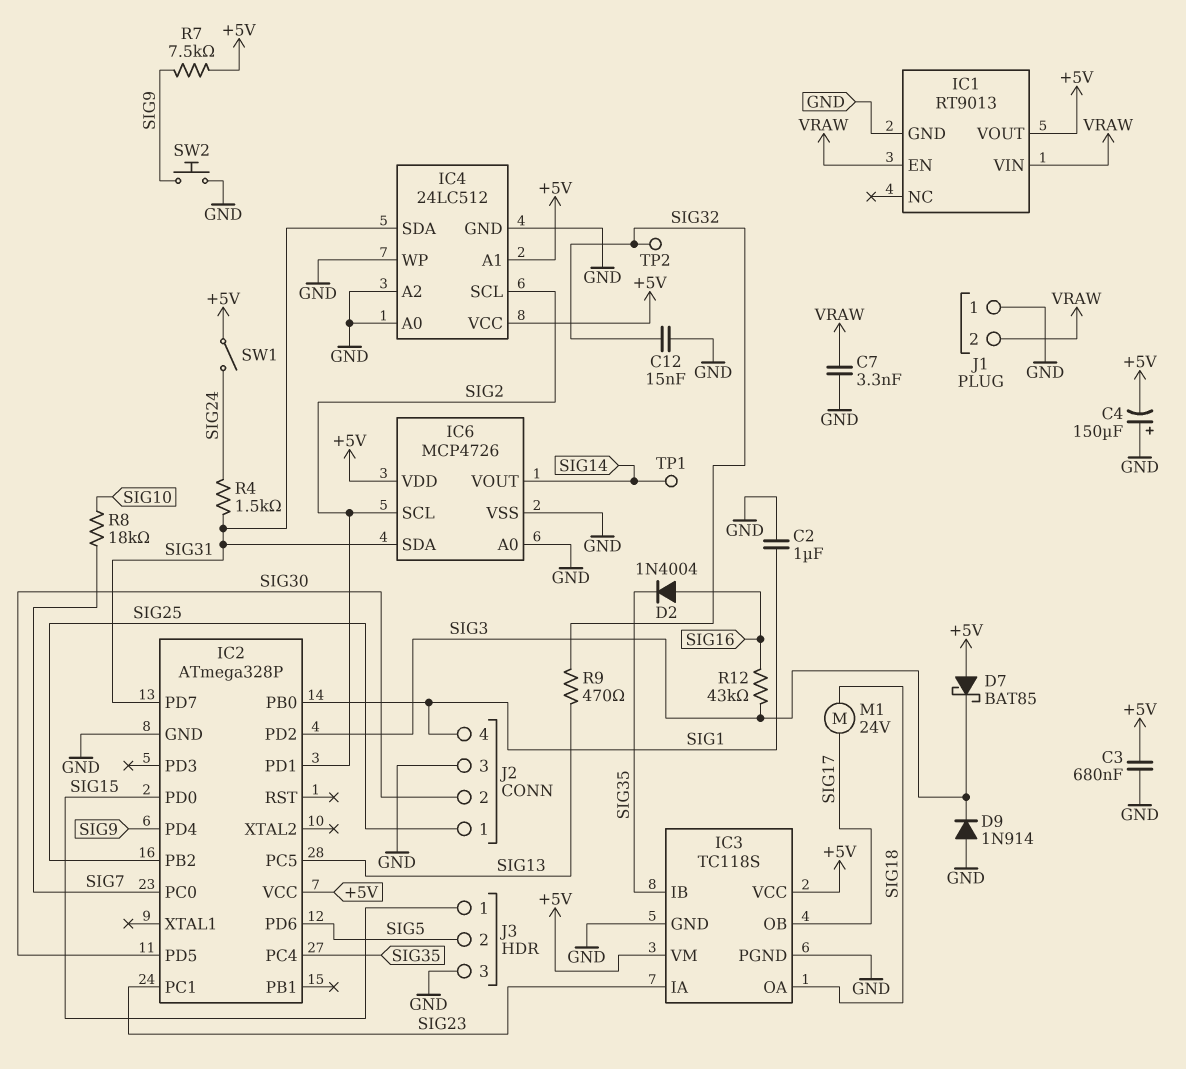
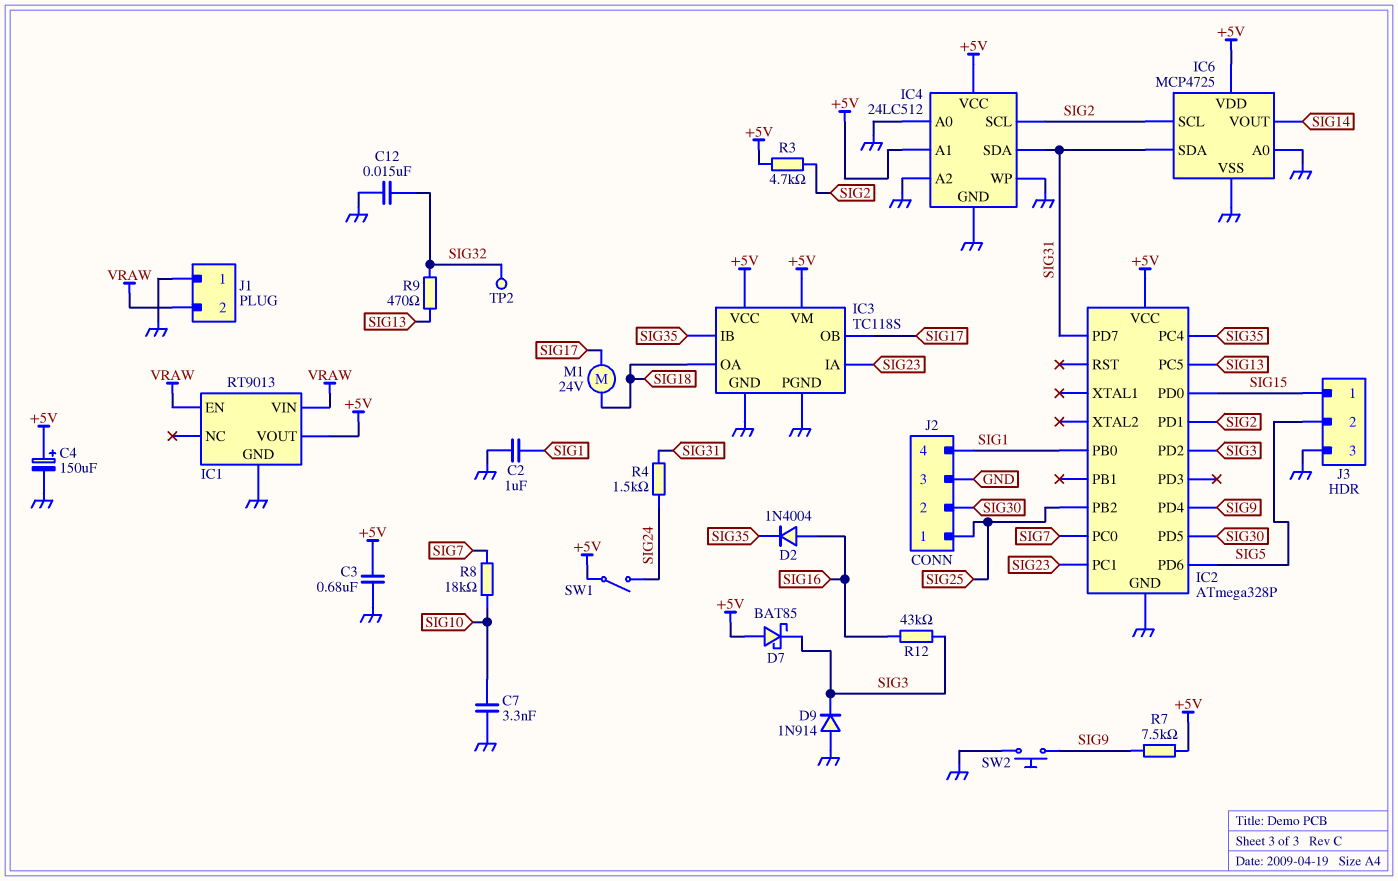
C4: 150uF (plus GND, minus +5V) -> 150uF (plus +5V, minus GND)
C7: 3.3nF (GND, VRAW) -> 3.3nF (GND, SIG10)
IC6: MCP4726 -> MCP4725
R3: none -> 4.7k (+5V, SIG2)
TP1: test point (SIG14) -> none

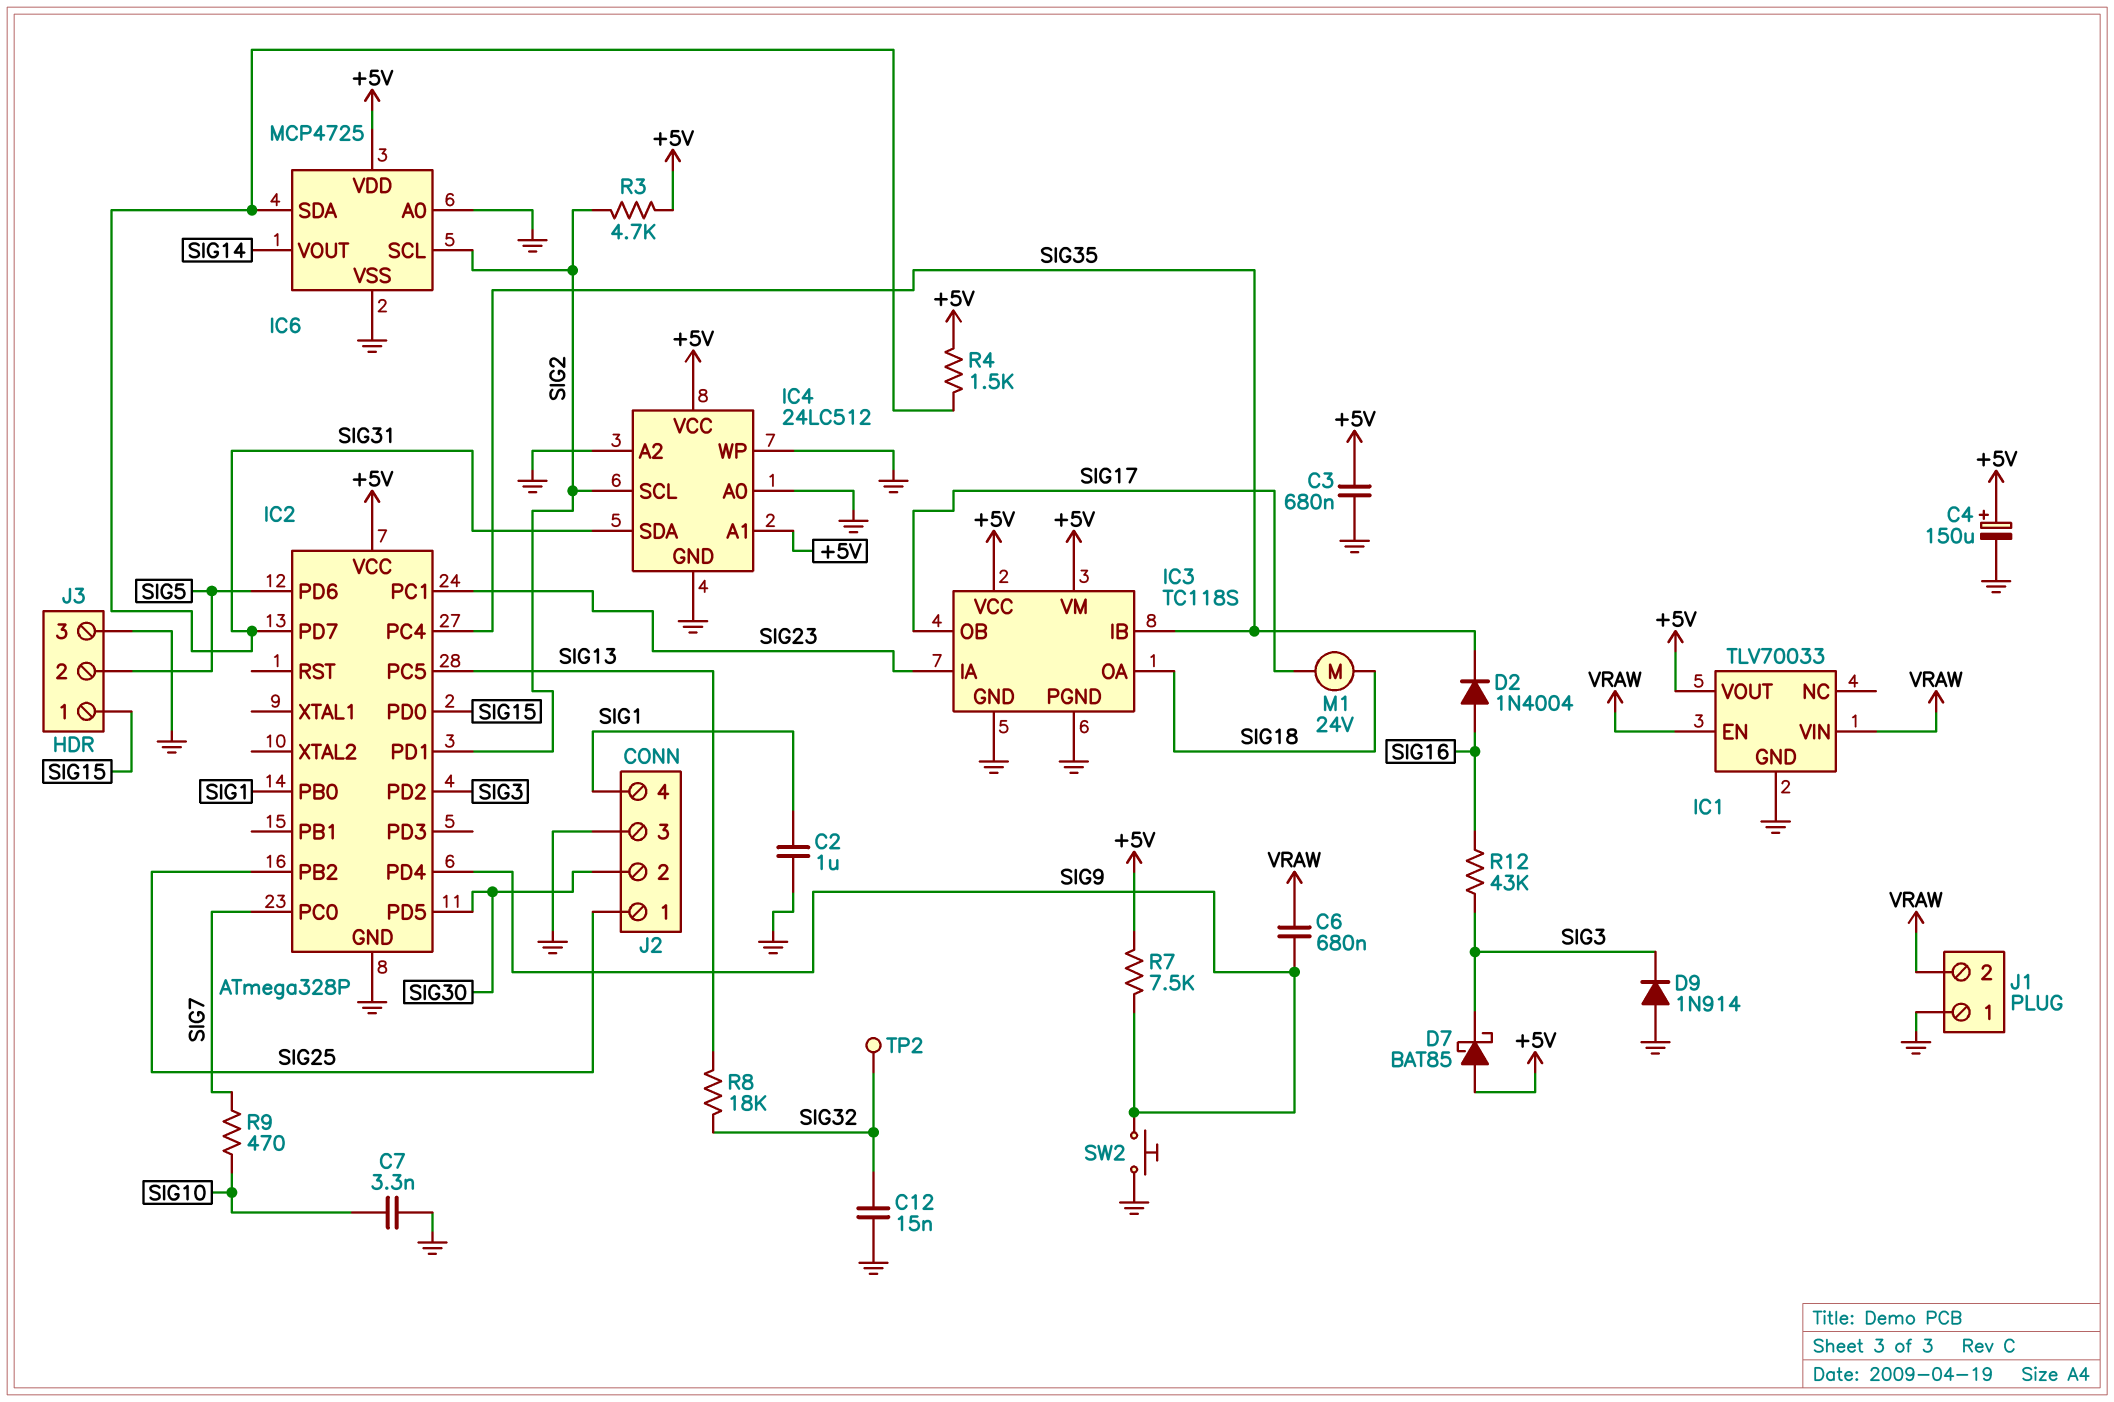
C6: none -> 680nF (SIG9, VRAW)
IC1: RT9013 -> TLV70033
R4: 1.5k (SIG24, SIG31) -> 1.5k (+5V, SIG31)
R8: 18k (SIG7, SIG10) -> 18k (SIG13, SIG32)
R9: 470 (SIG13, SIG32) -> 470 (SIG7, SIG10)
SW1: switch (+5V, SIG24) -> none

